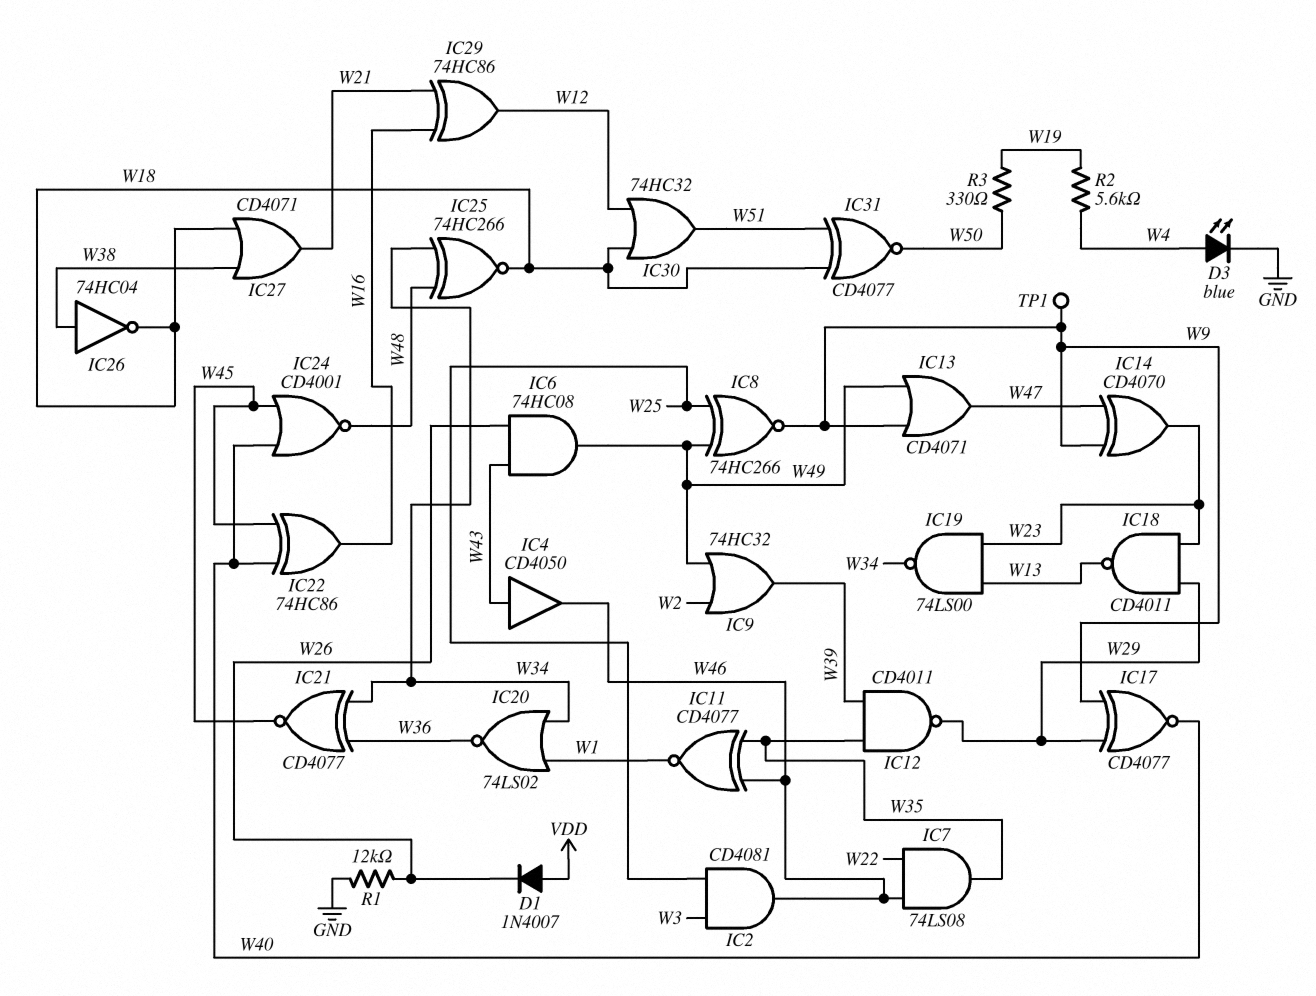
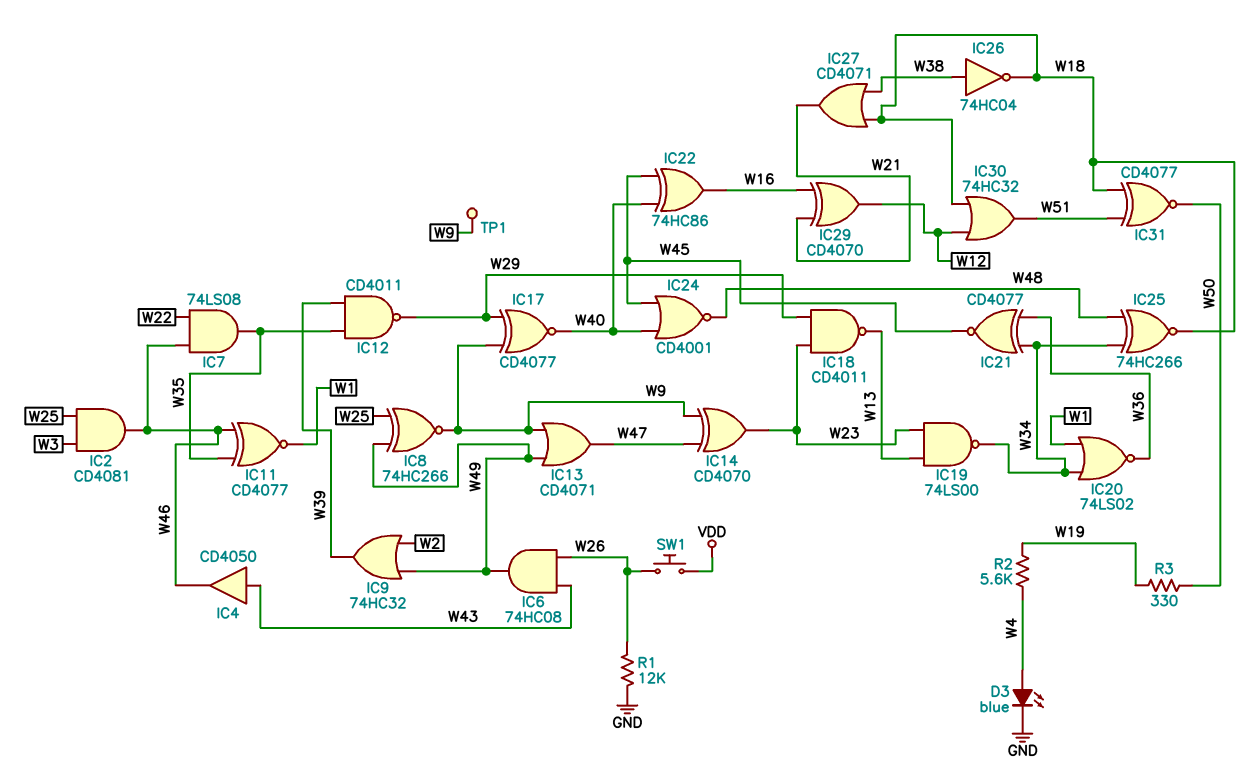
D1: diode 1N4007 (A VDD, K W26) -> none
IC29: XOR 74HC86 (in W16, in W21, out W12) -> XOR CD4070 (in W16, in W21, out W12)
SW1: none -> button (VDD, W26)

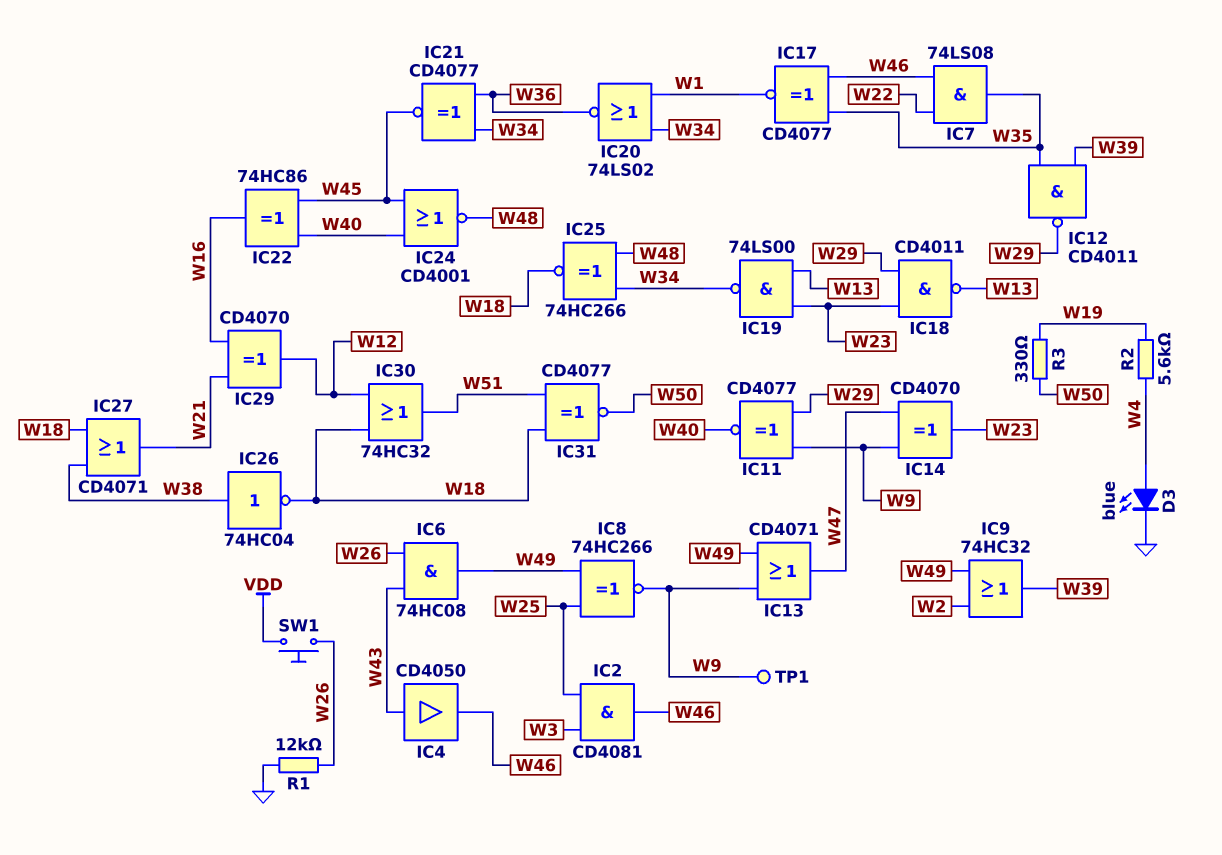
IC11: XNOR CD4077 (in W35, in W46, out W1) -> XNOR CD4077 (in W9, in W29, out W40)
IC17: XNOR CD4077 (in W9, in W29, out W40) -> XNOR CD4077 (in W35, in W46, out W1)

